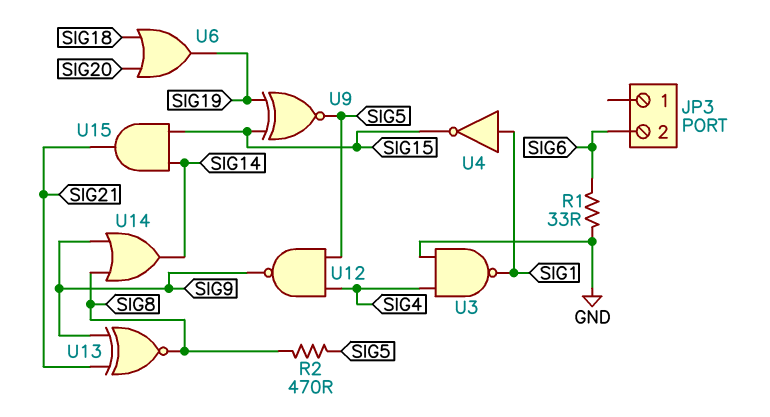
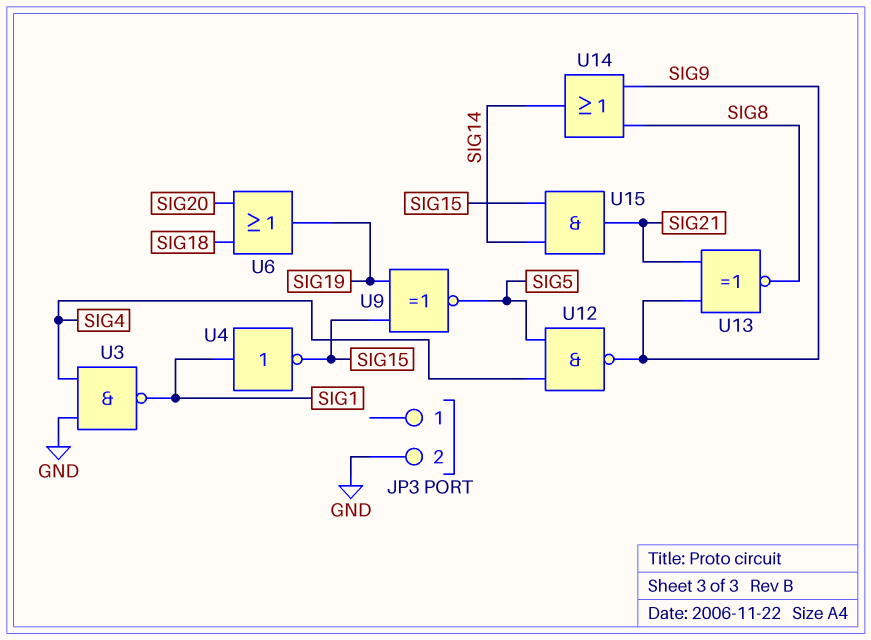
JP3 pin 2: SIG6 -> GND
R1: 33 (GND, SIG6) -> none
R2: 470 (SIG5, SIG8) -> none

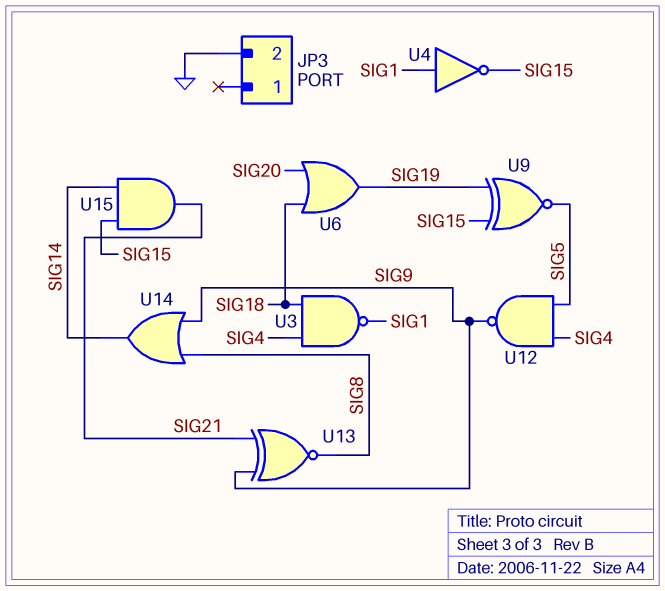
U3: NAND (in GND, in SIG4, out SIG1) -> NAND (in SIG4, in SIG18, out SIG1)

